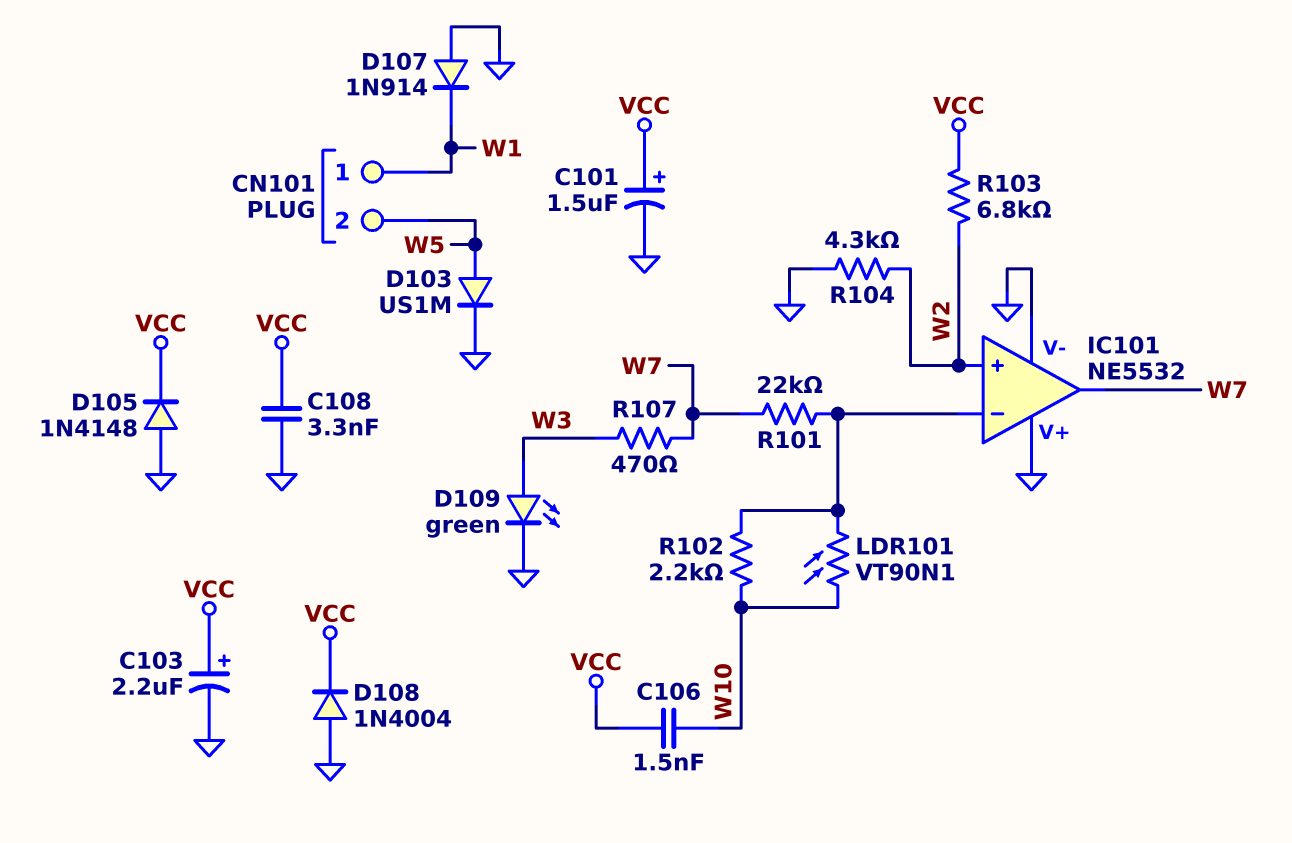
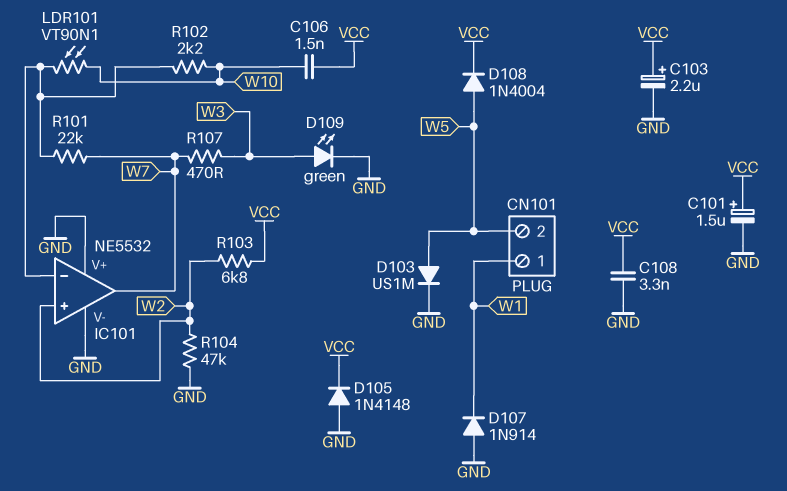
D108: diode 1N4004 (A GND, K VCC) -> diode 1N4004 (A W5, K VCC)
R104: 4.3k (GND, W2) -> 47k (GND, W2)

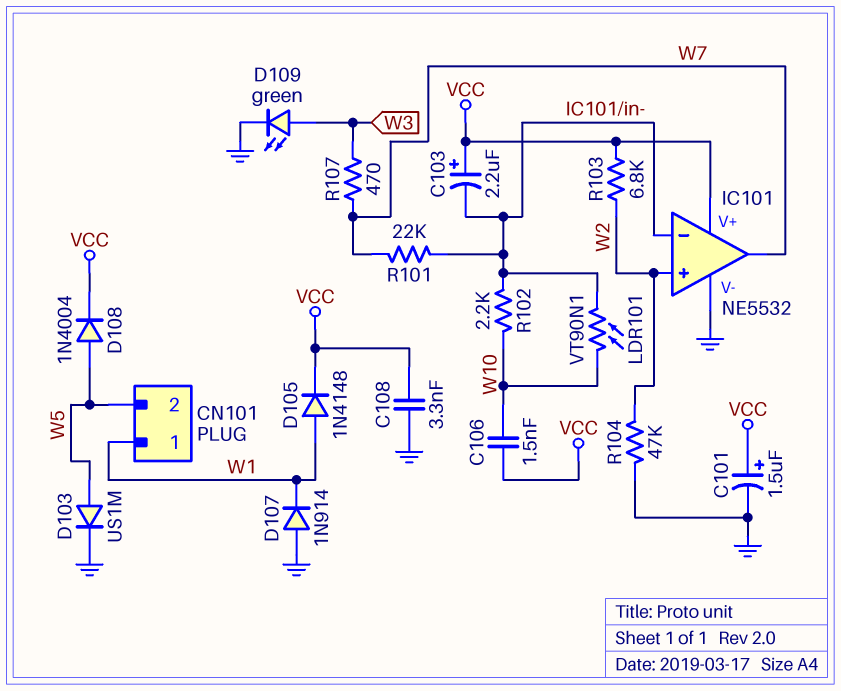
C103: 2.2uF (plus VCC, minus GND) -> 2.2uF (plus VCC, minus IC101/in-)
D105: diode 1N4148 (A GND, K VCC) -> diode 1N4148 (A W1, K VCC)
IC101 pin V+: GND -> VCC

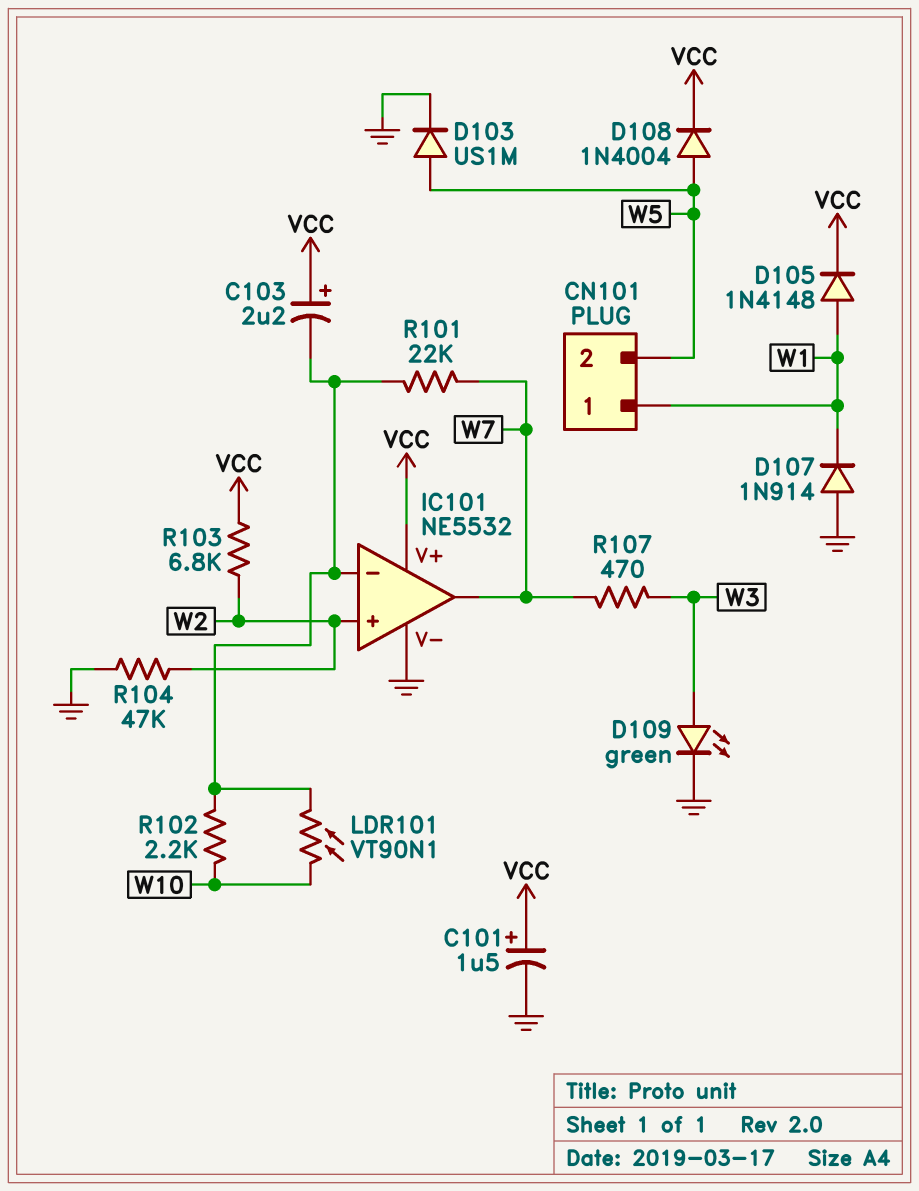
C106: 1.5nF (VCC, W10) -> none
C108: 3.3nF (GND, VCC) -> none

